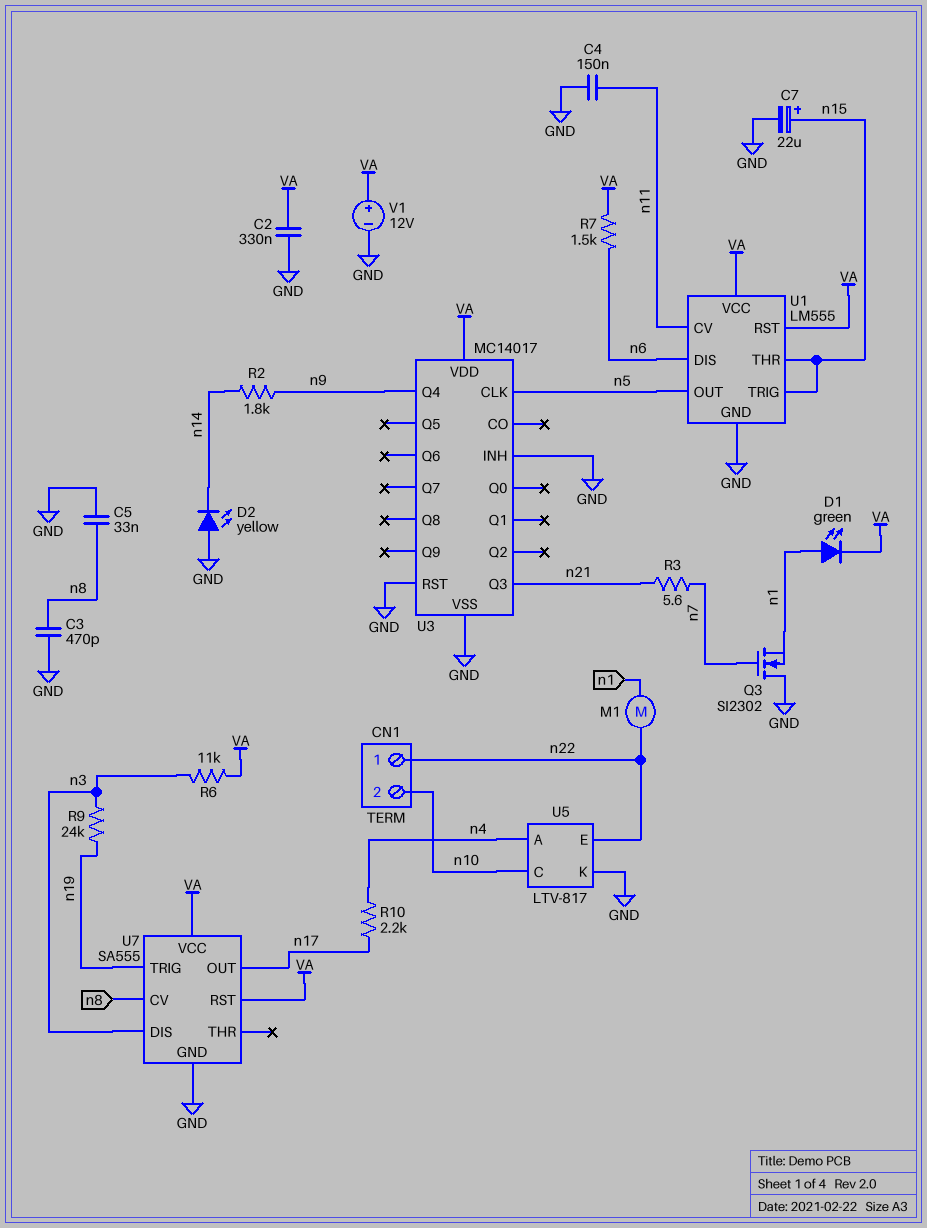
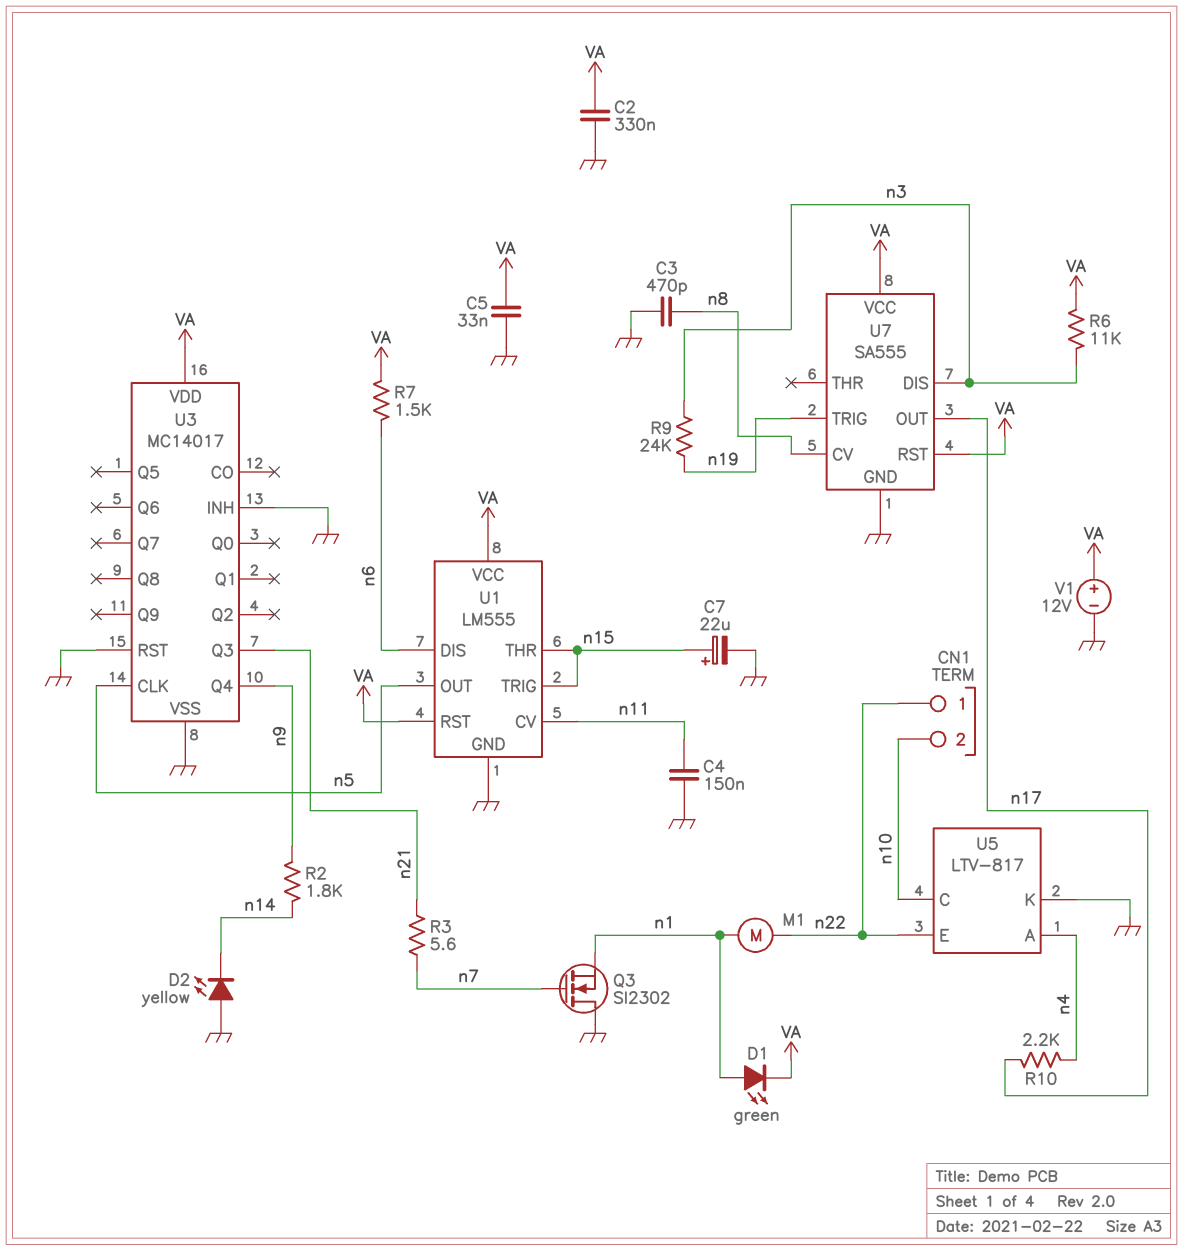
C5: 33nF (GND, n8) -> 33nF (GND, VA)

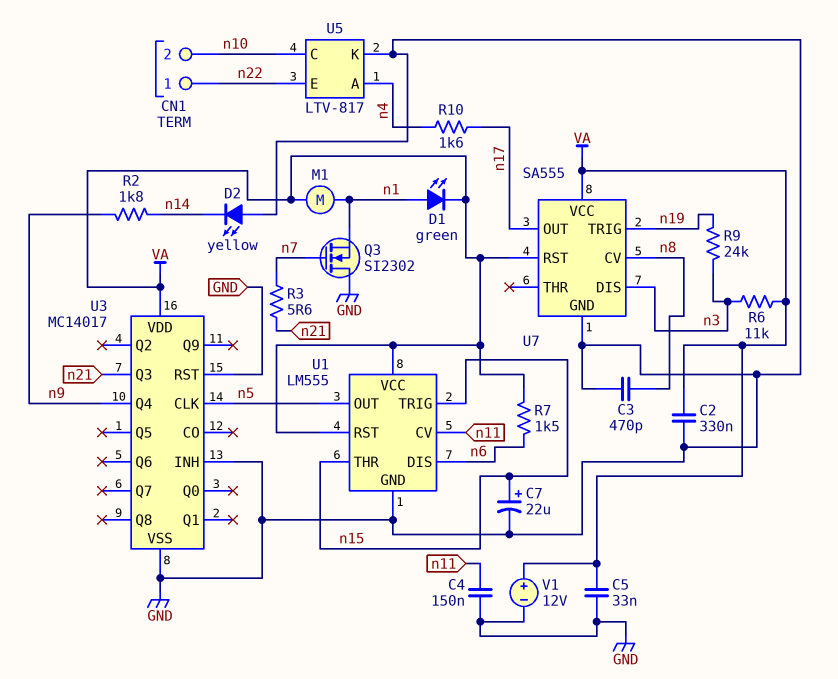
M1: motor (n1, n22) -> motor (VA, n1)
R10: 2.2k (n4, n17) -> 1.6k (n4, n17)

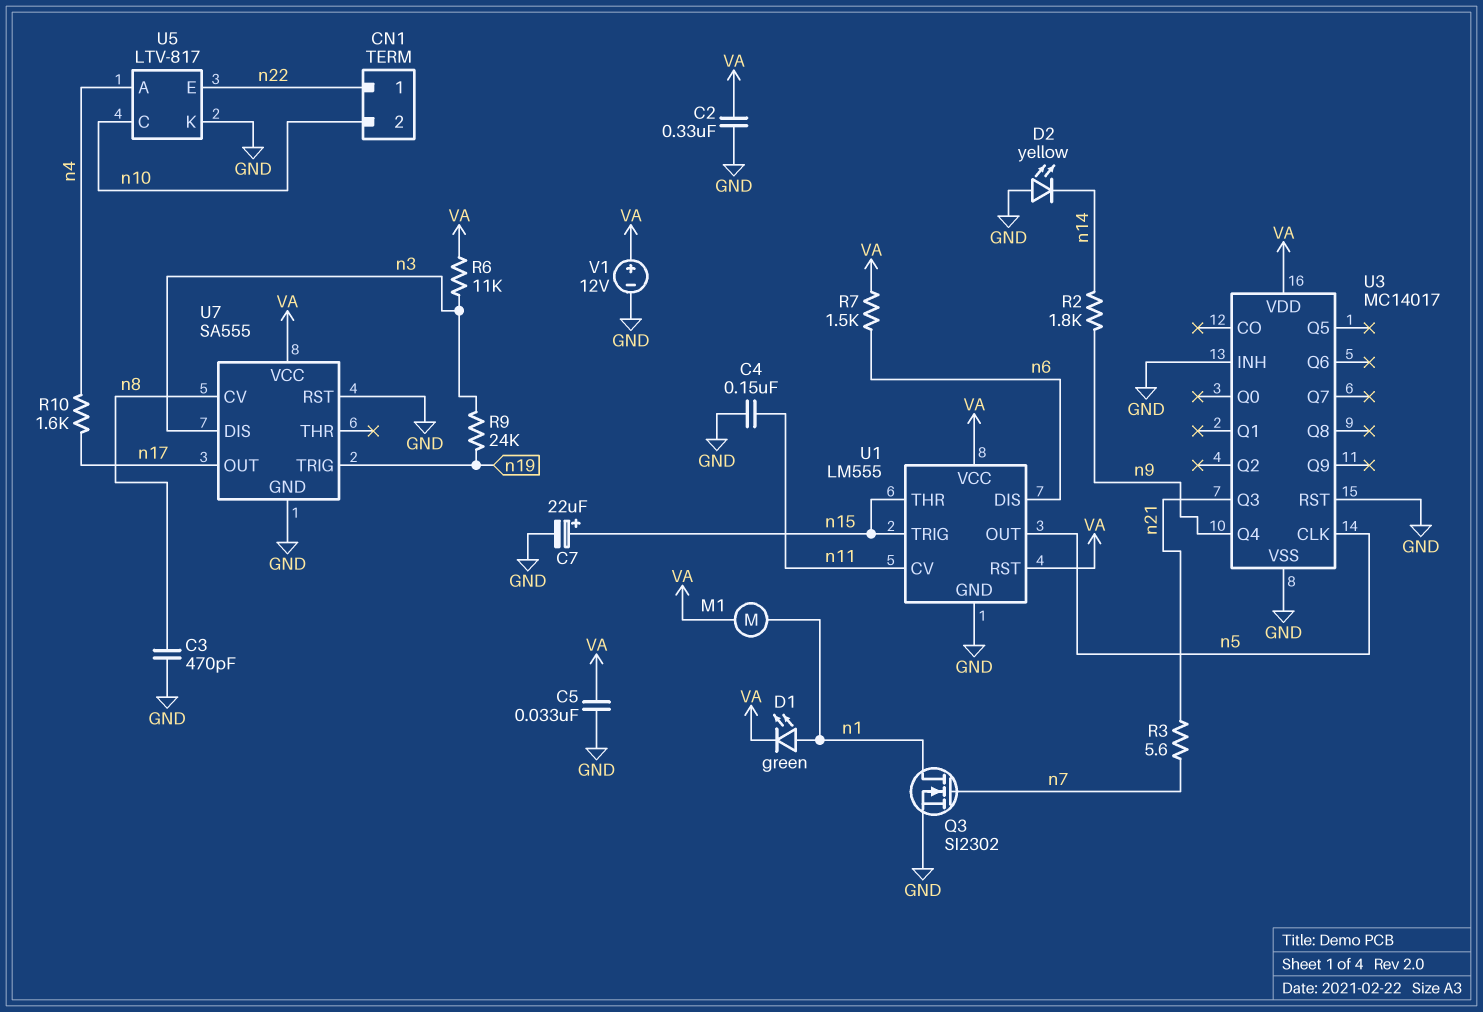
Q3: NMOS SI2302 (G n7, D GND, S n1) -> NMOS SI2302 (G n7, D n1, S GND)
U7 pin RST: VA -> GND

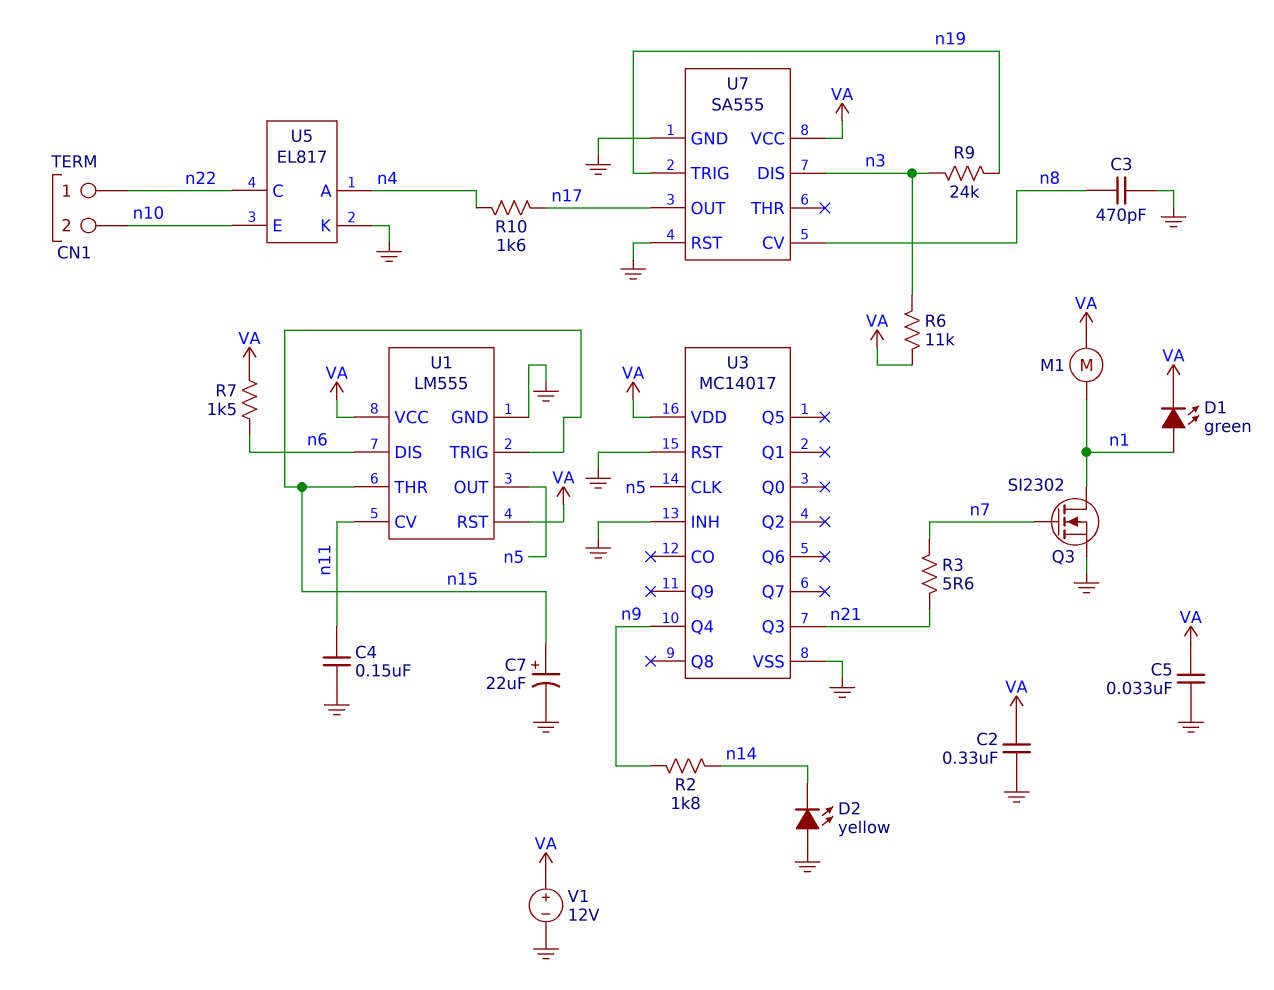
U5: LTV-817 -> EL817
U5 pin C: n10 -> n22
U5 pin E: n22 -> n10

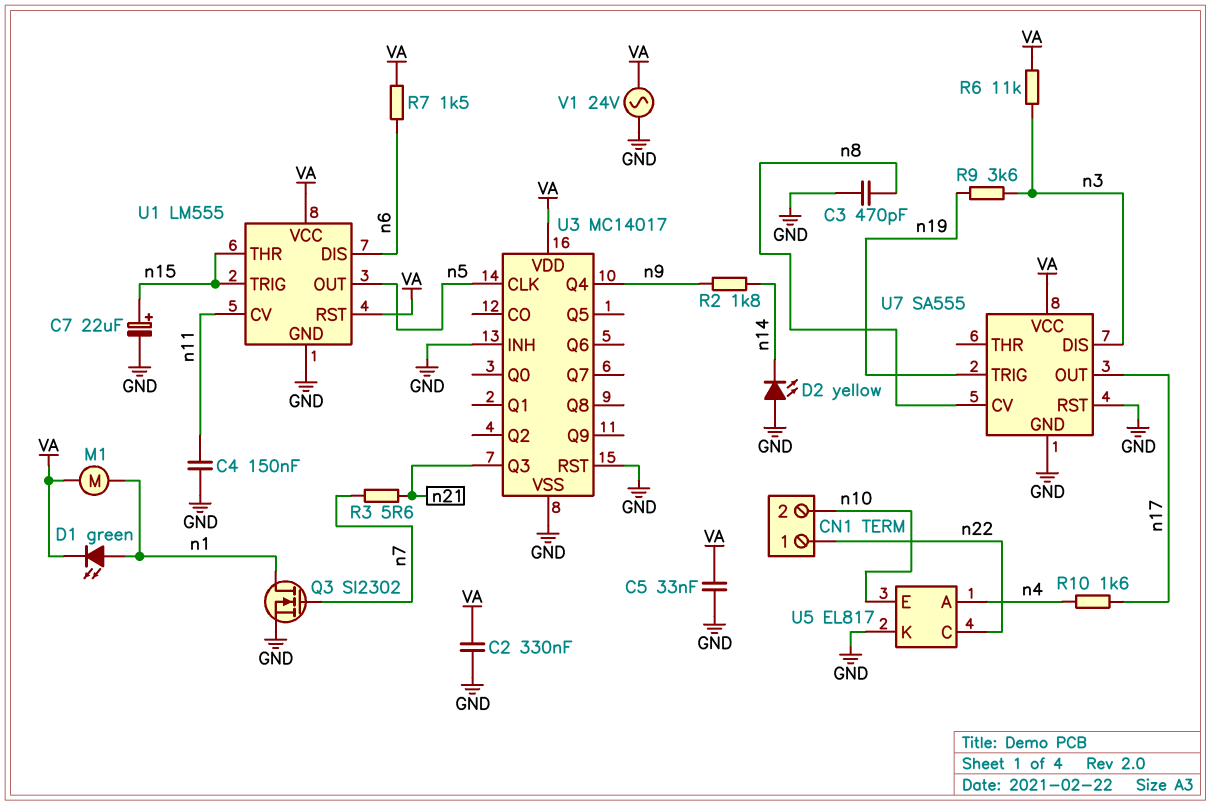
R9: 24k (n3, n19) -> 3.6k (n3, n19)
V1: 12V (plus VA, minus GND) -> AC 24V (GND, VA)

